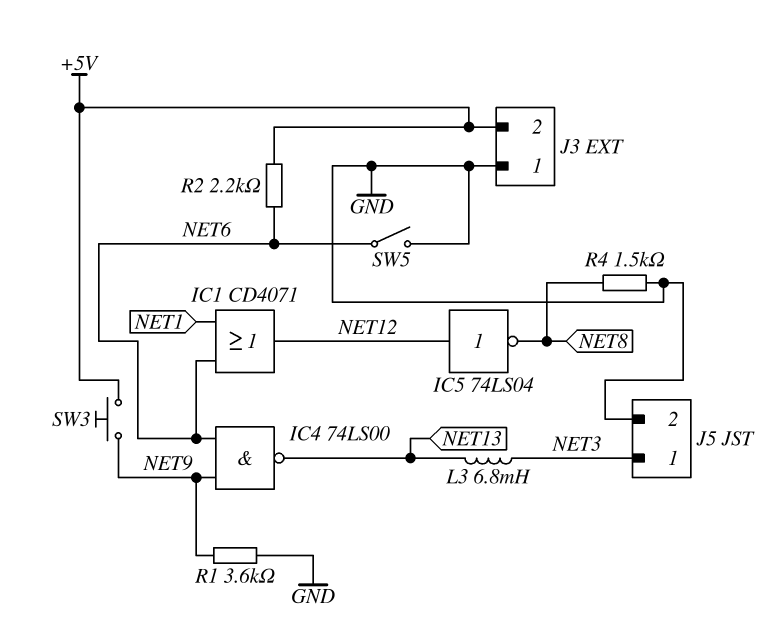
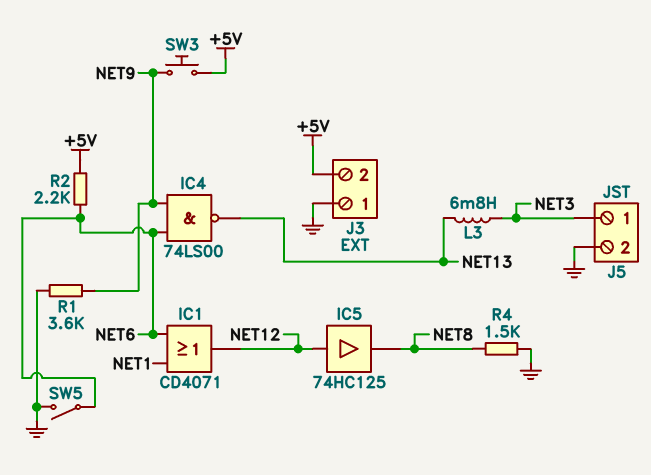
IC5: NOT 74LS04 (in NET12, out NET8) -> buffer 74HC125 (in NET12, out NET8)

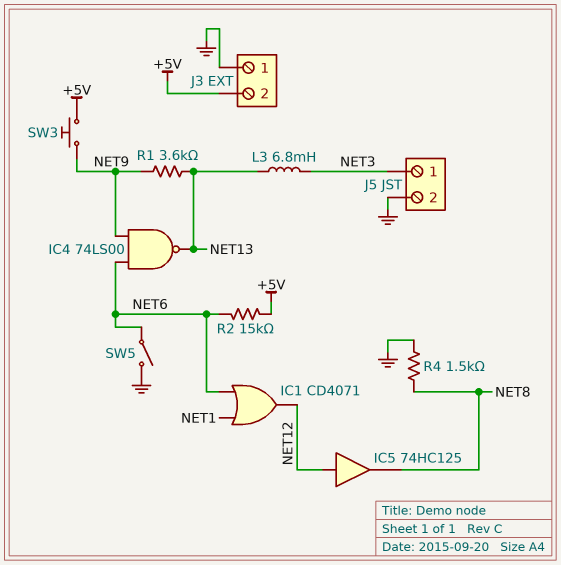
R1: 3.6k (GND, NET9) -> 3.6k (NET9, NET13)
R2: 2.2k (+5V, NET6) -> 15k (+5V, NET6)

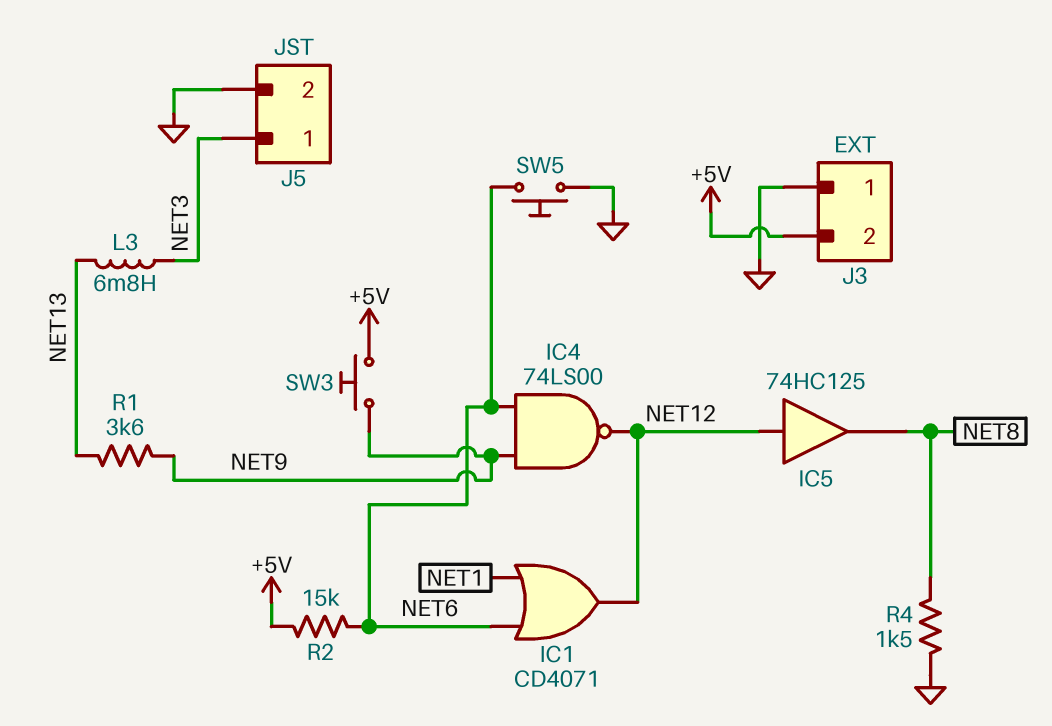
IC4: NAND 74LS00 (in NET6, in NET9, out NET13) -> NAND 74LS00 (in NET6, in NET9, out NET12)
SW5: switch (GND, NET6) -> button (GND, NET6)

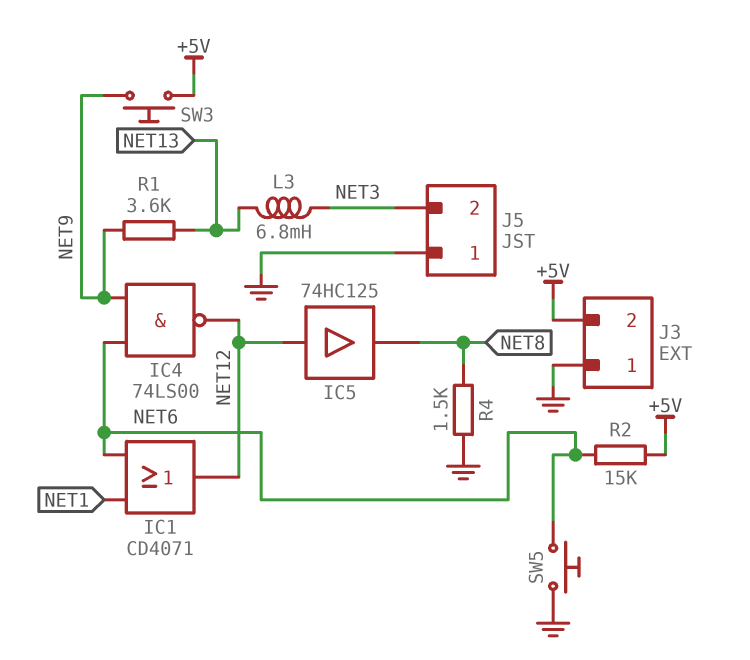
J5 pin 1: NET3 -> GND
J5 pin 2: GND -> NET3

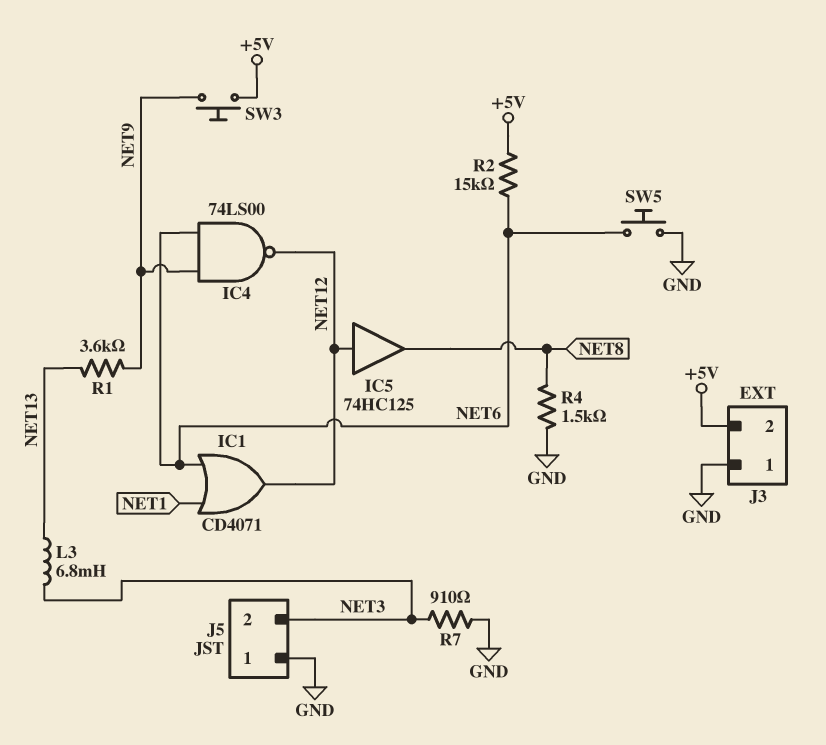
R7: none -> 910 (GND, NET3)

